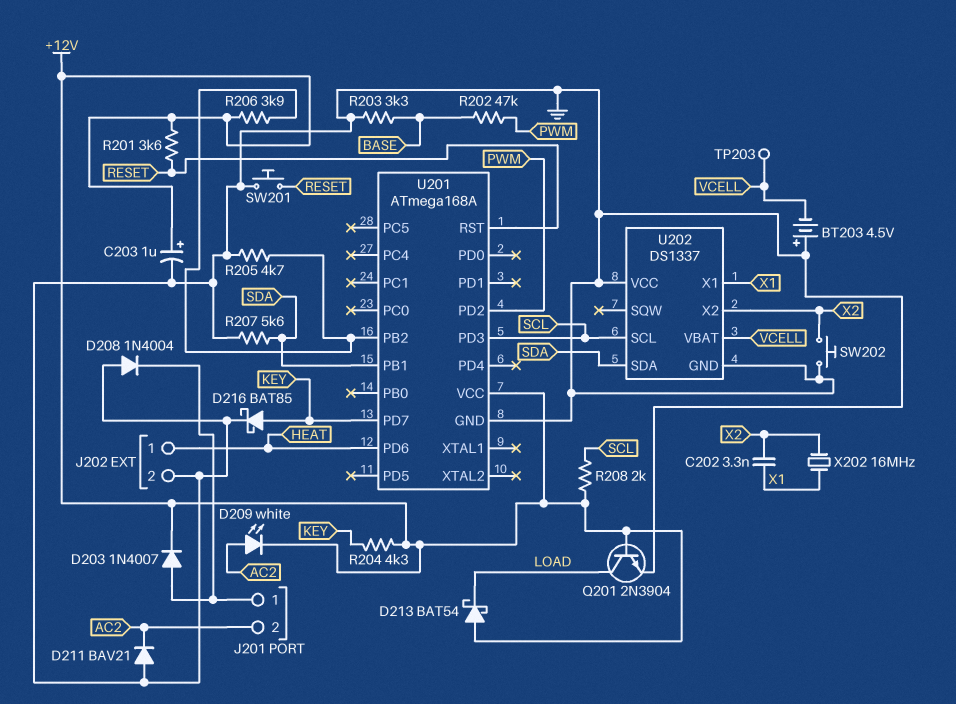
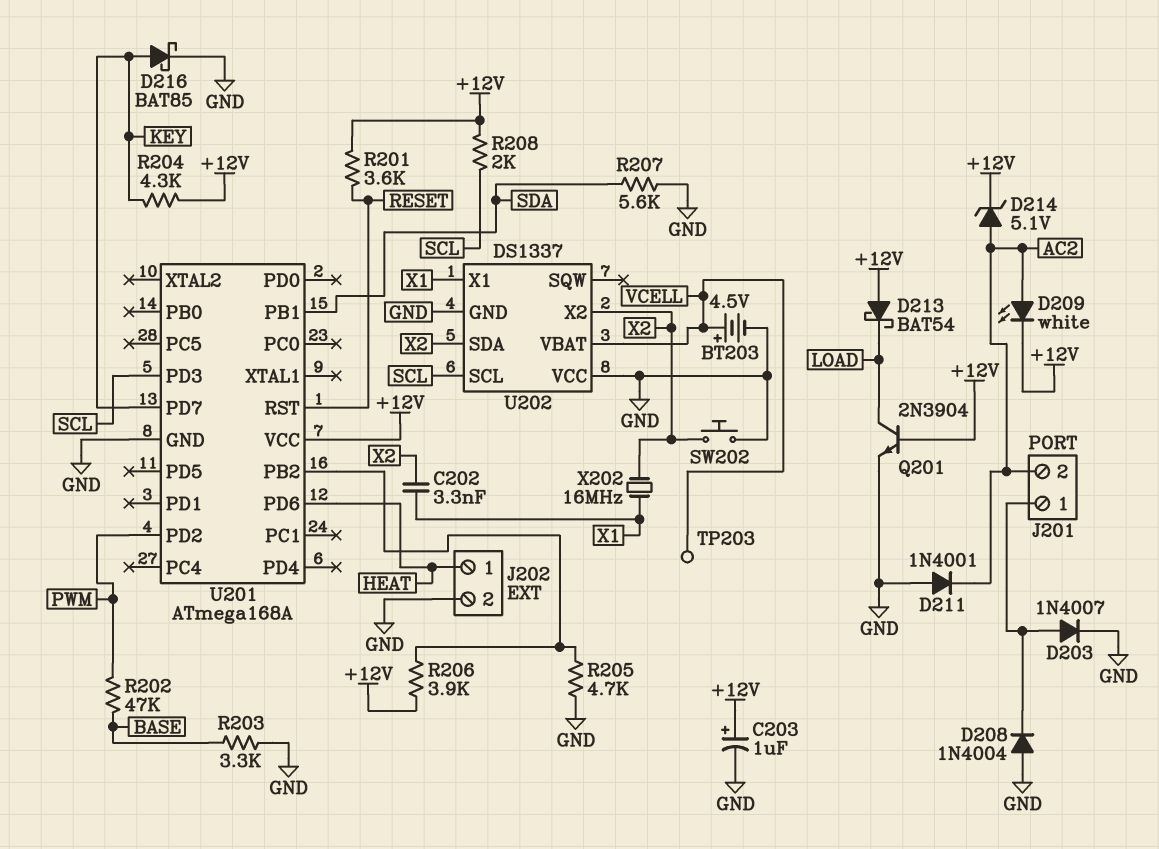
BT203: 4.5V (plus GND, minus VCELL) -> 4.5V (plus VCELL, minus GND)
D203: diode 1N4007 (A J201/1, K +12V) -> diode 1N4007 (A J201/1, K GND)
D211: diode BAV21 (A GND, K AC2) -> diode 1N4001 (A GND, K AC2)
D214: none -> zener 5.1V (A AC2, K +12V)
SW201: button (GND, RESET) -> none
U202 pin SDA: SDA -> X2

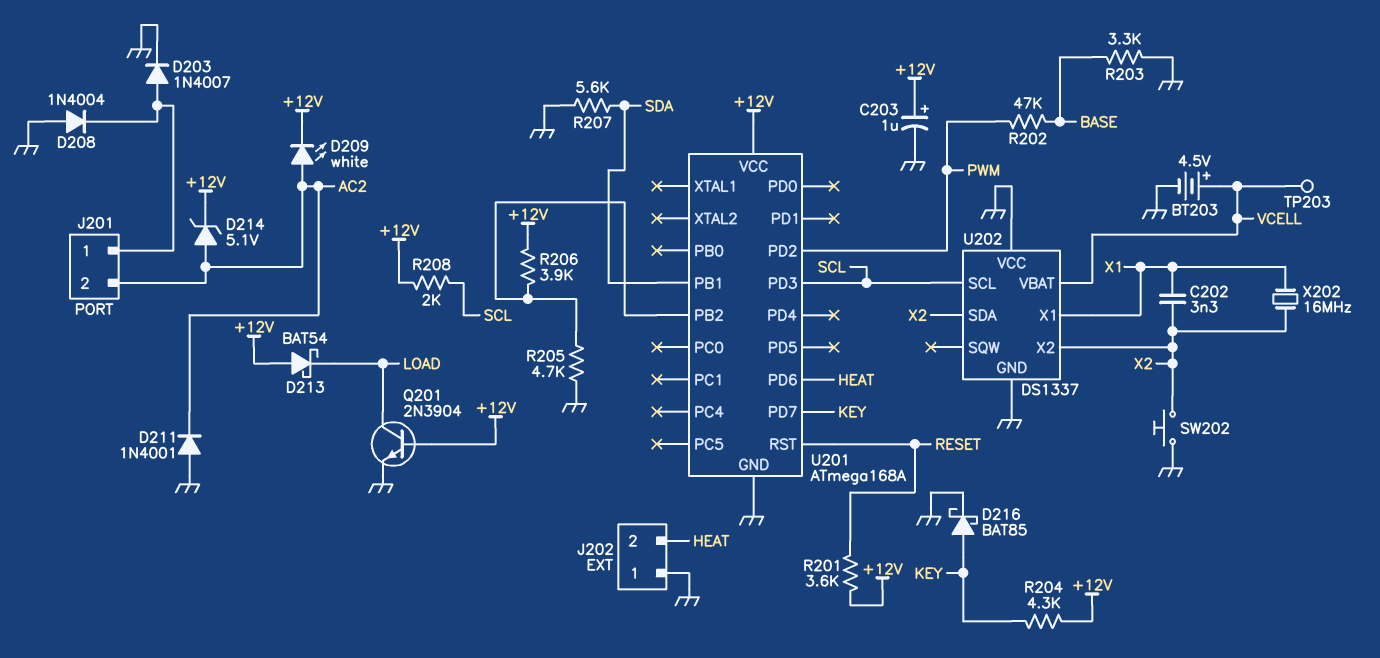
J202 pin 1: HEAT -> GND
J202 pin 2: GND -> HEAT

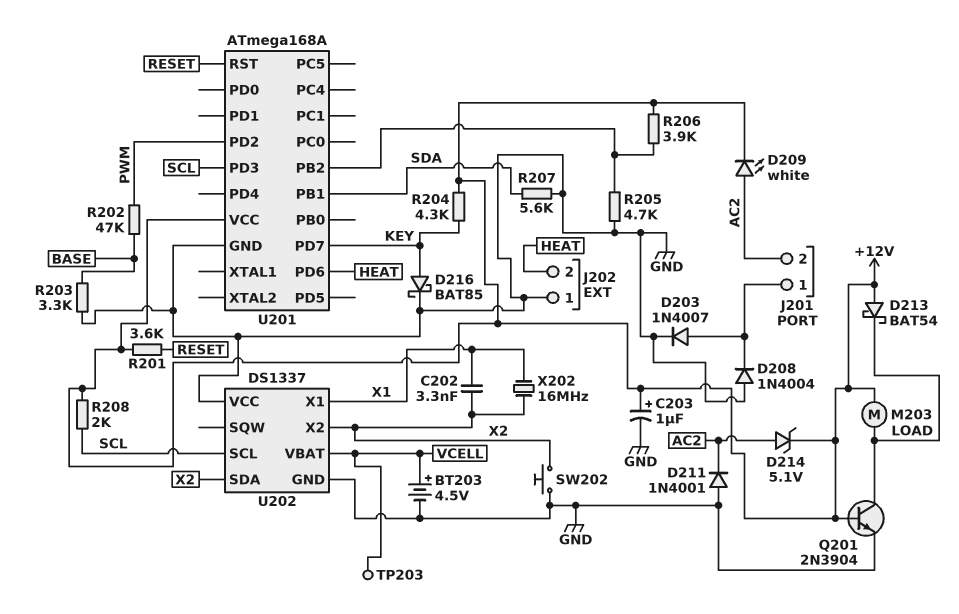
M203: none -> motor (+12V, LOAD)

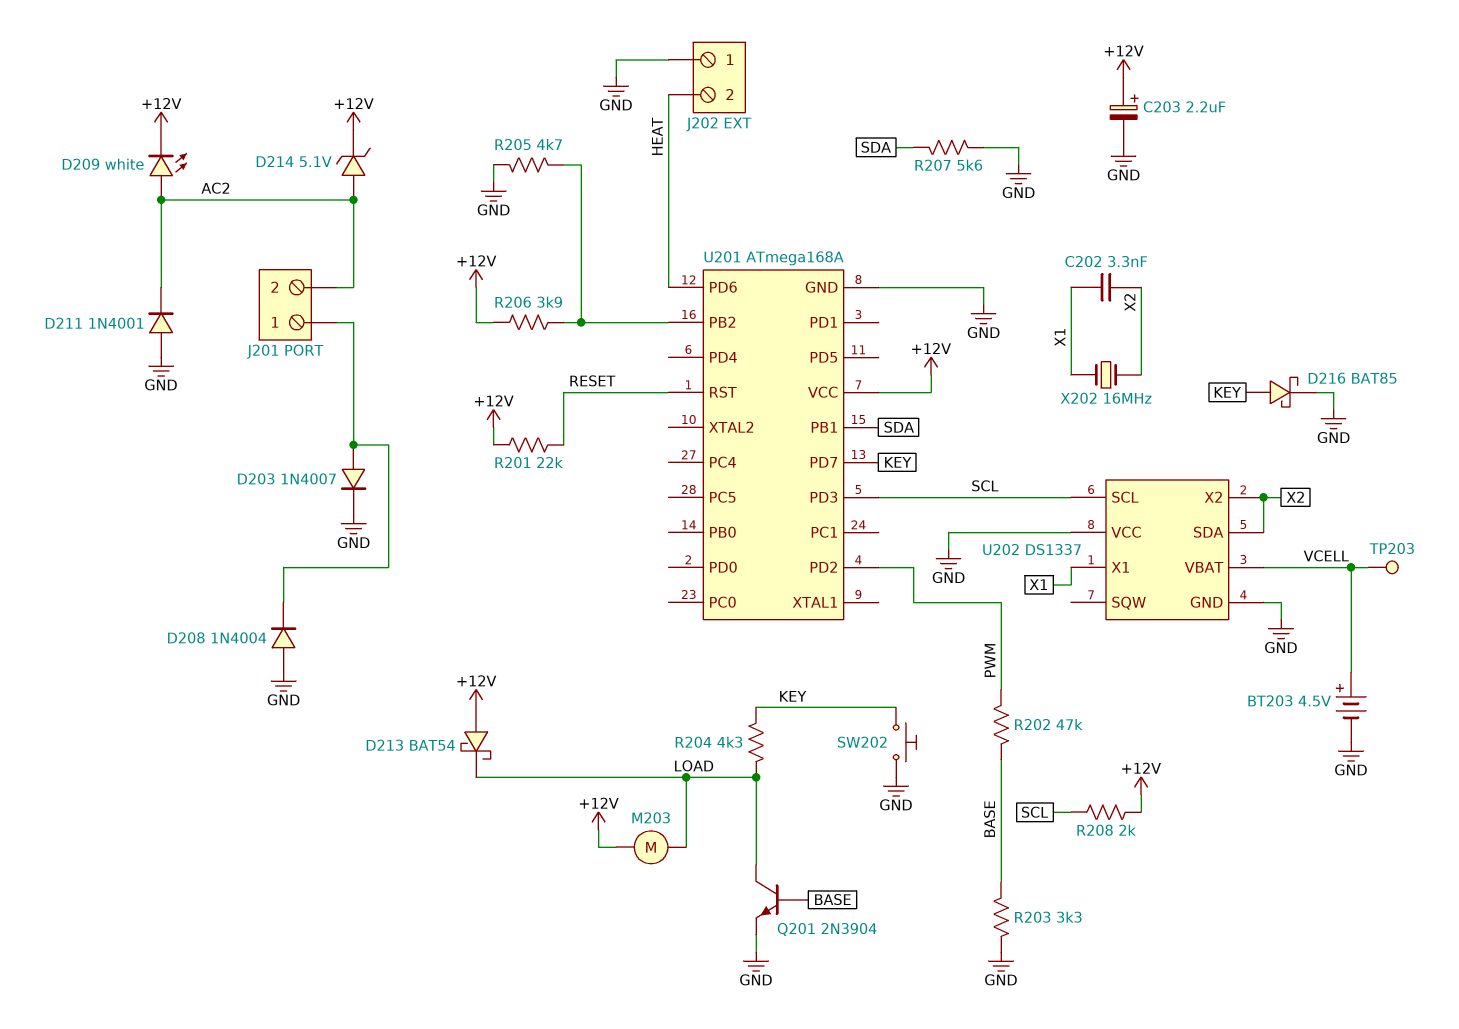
C203: 1uF (plus +12V, minus GND) -> 2.2uF (plus +12V, minus GND)
Q201: NPN 2N3904 (B +12V, C LOAD, E GND) -> NPN 2N3904 (B BASE, C LOAD, E GND)
R201: 3.6k (+12V, RESET) -> 22k (+12V, RESET)
R204: 4.3k (+12V, KEY) -> 4.3k (KEY, LOAD)
SW202: button (GND, X2) -> button (GND, KEY)

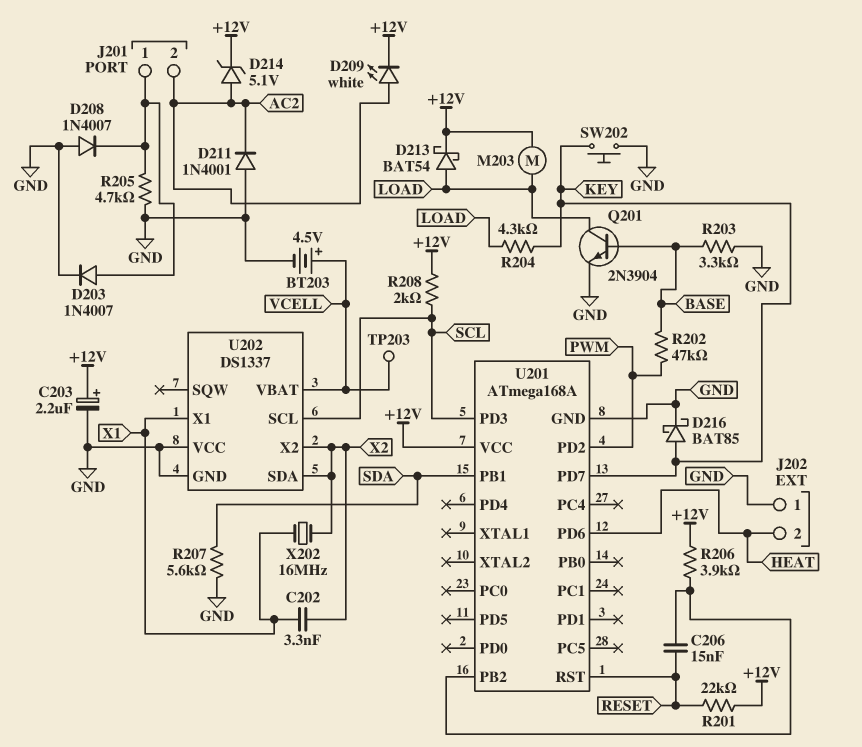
C206: none -> 15nF (RESET, U201/PB2)
D208: diode 1N4004 (A GND, K J201/1) -> diode 1N4007 (A GND, K J201/1)
D213: schottky BAT54 (A +12V, K LOAD) -> schottky BAT54 (A LOAD, K +12V)
R205: 4.7k (GND, U201/PB2) -> 4.7k (GND, J201/1)

